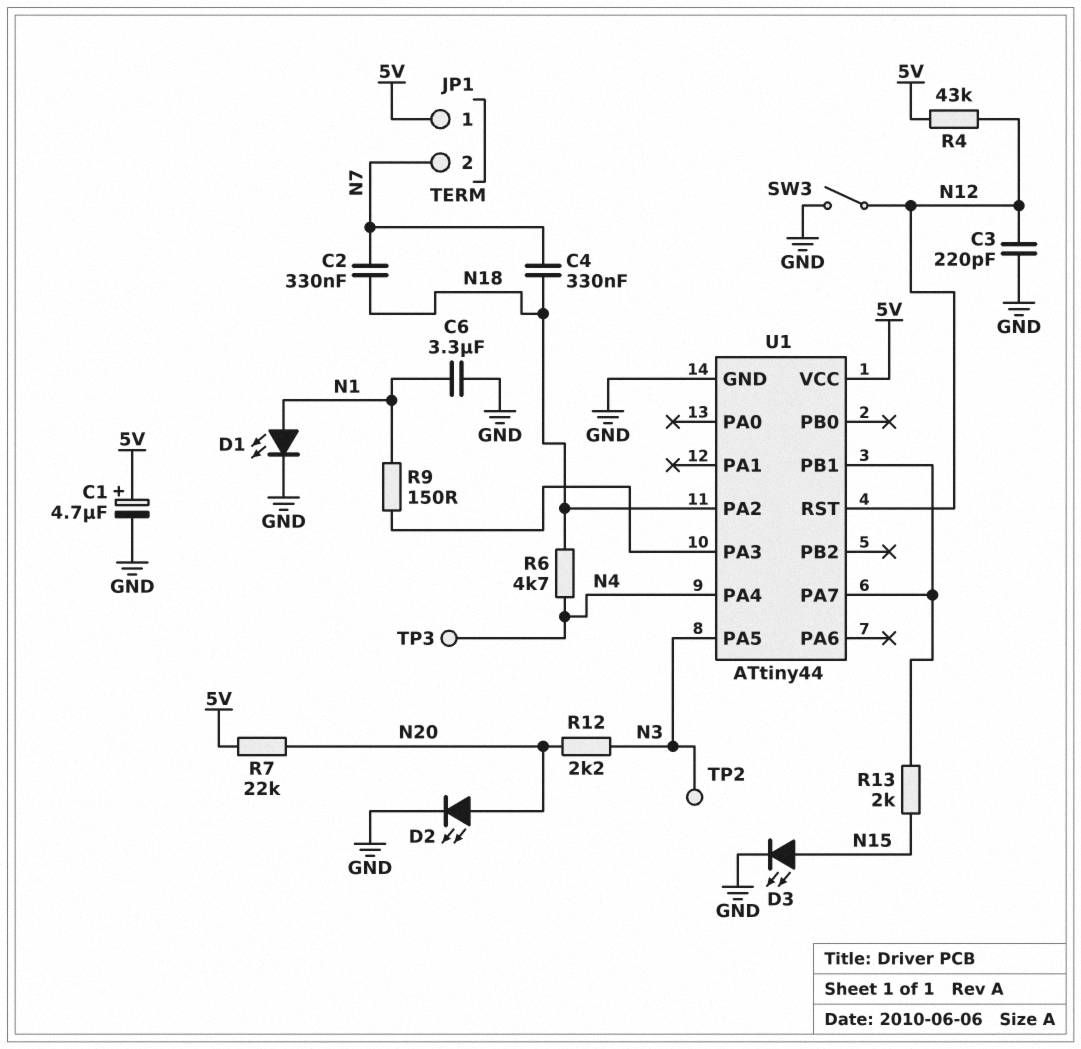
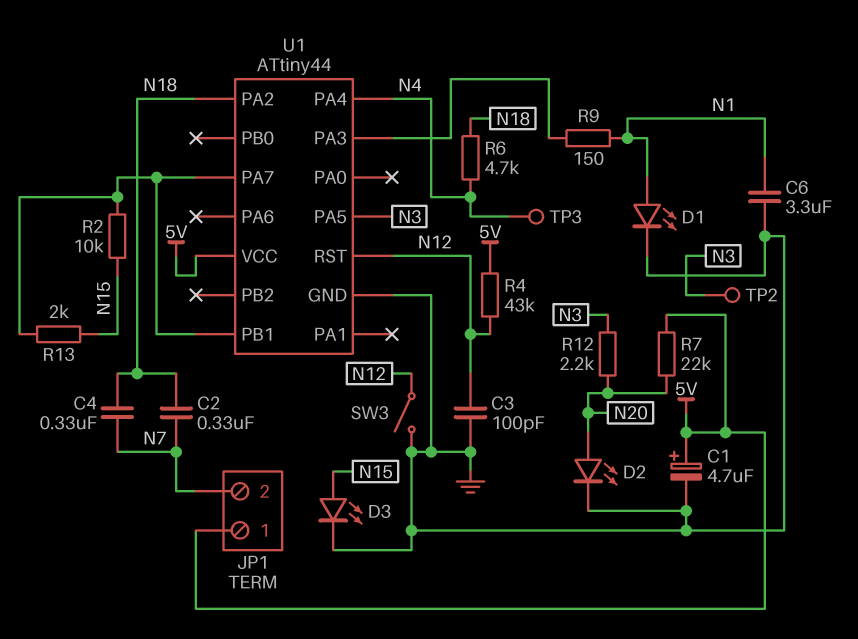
C3: 220pF (GND, N12) -> 100pF (GND, N12)
R2: none -> 10k (N15, U1/PA7)

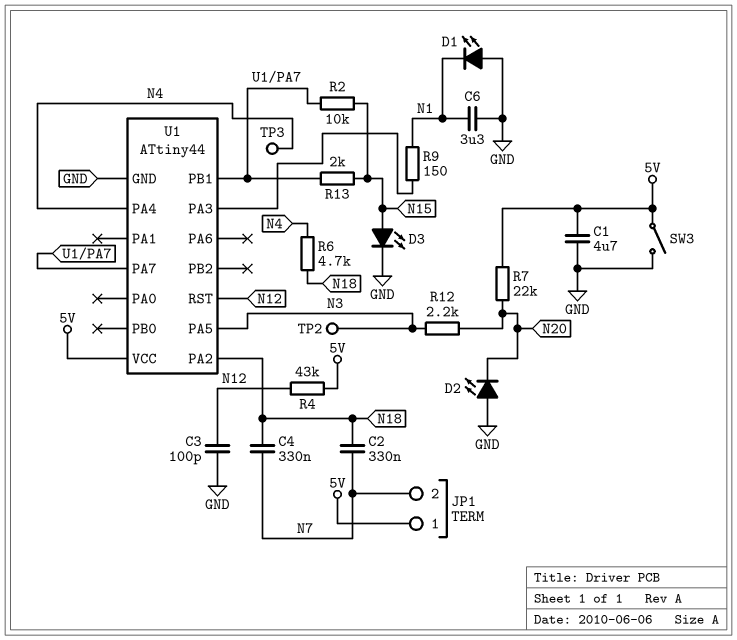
C1: 4.7uF (plus 5V, minus GND) -> 4.7uF (5V, GND)
D1: LED (A N1, K GND) -> LED (A GND, K N1)
D2: LED (A N20, K GND) -> LED (A GND, K N20)
SW3: switch (GND, N12) -> switch (5V, GND)

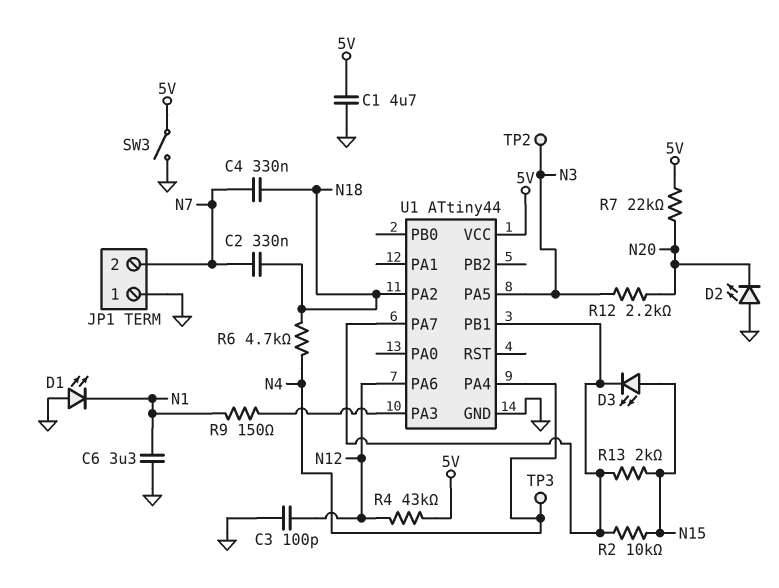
D3: LED (A N15, K GND) -> LED (A N15, K U1/PA7)
JP1 pin 1: 5V -> GND
U1 pin PA6: none -> N12
U1 pin RST: N12 -> none

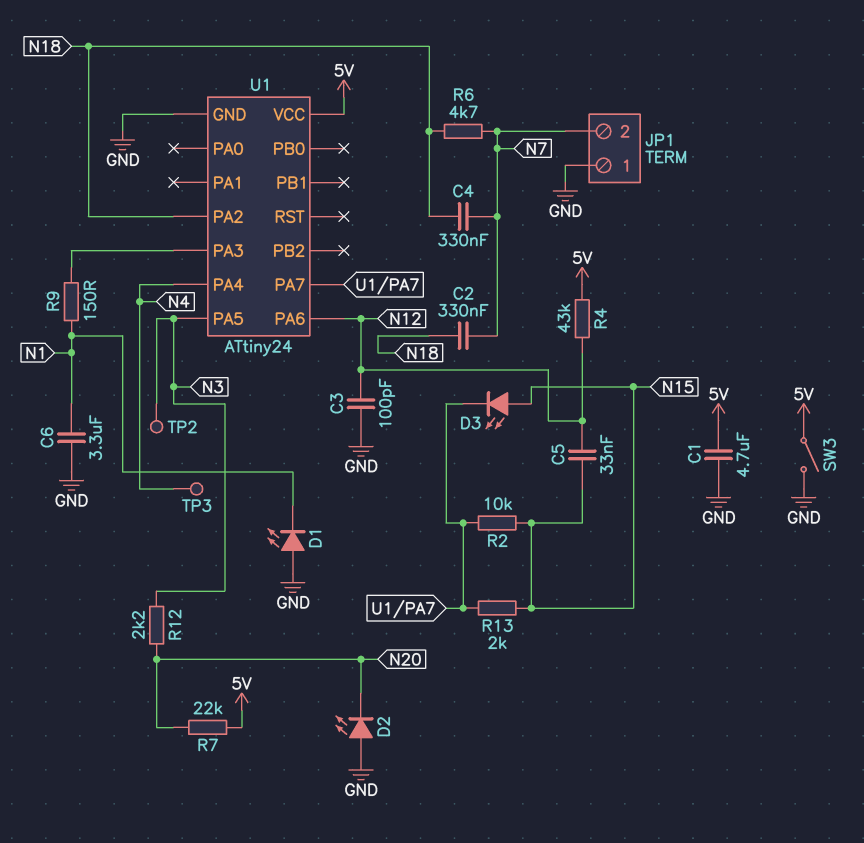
C5: none -> 33nF (N12, N15)
R6: 4.7k (N4, N18) -> 4.7k (N7, N18)
U1: ATtiny44 -> ATtiny24
U1 pin PB1: U1/PA7 -> none

